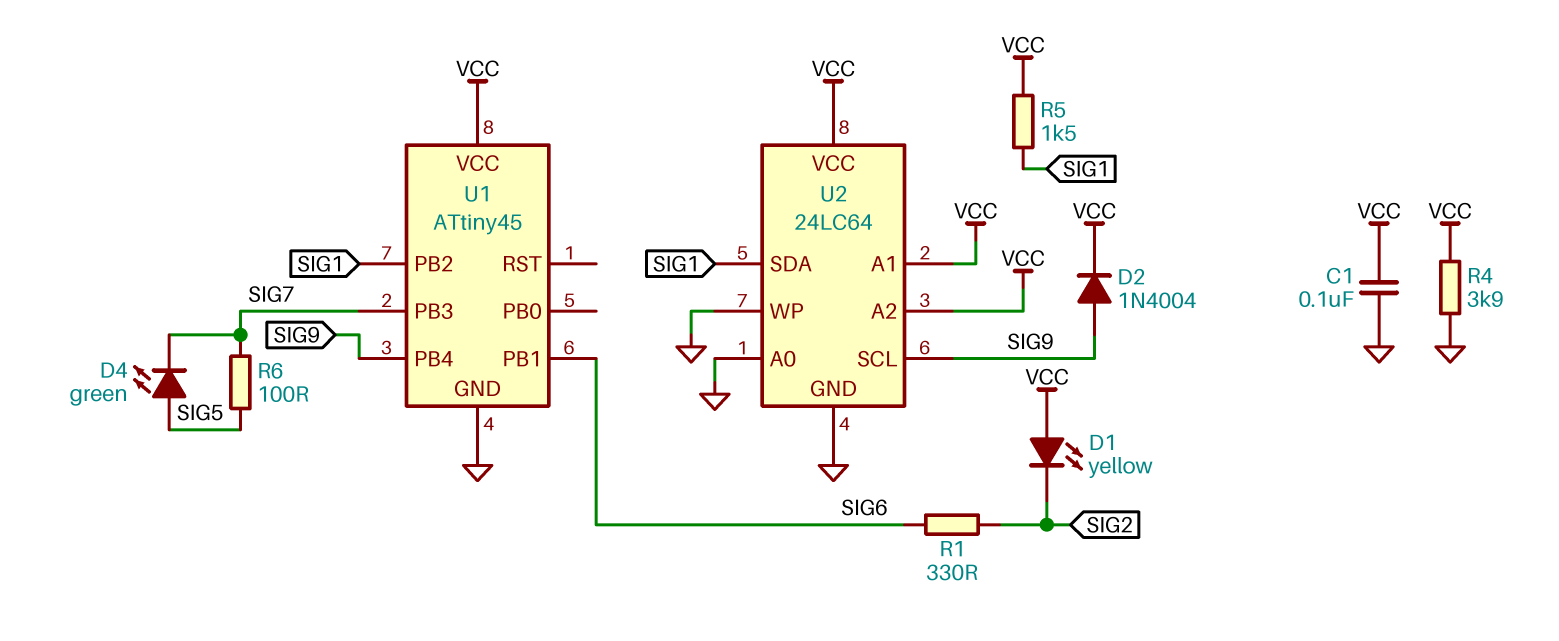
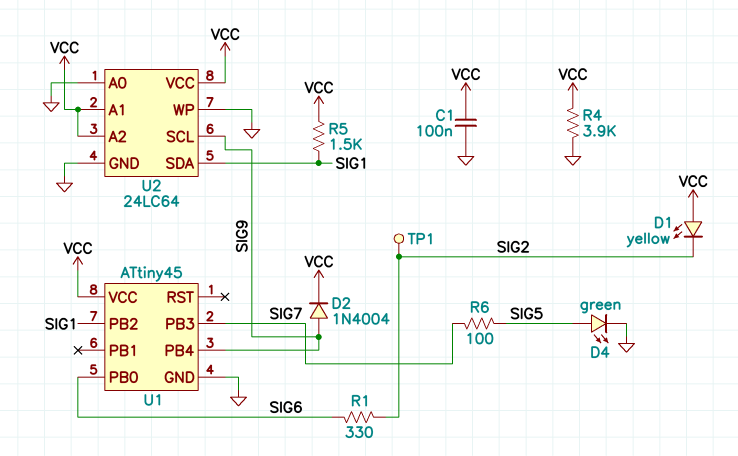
D4: LED green (A SIG5, K SIG7) -> LED green (A SIG5, K GND)
TP1: none -> test point (SIG2)
U1 pin PB0: none -> SIG6
U1 pin PB1: SIG6 -> none

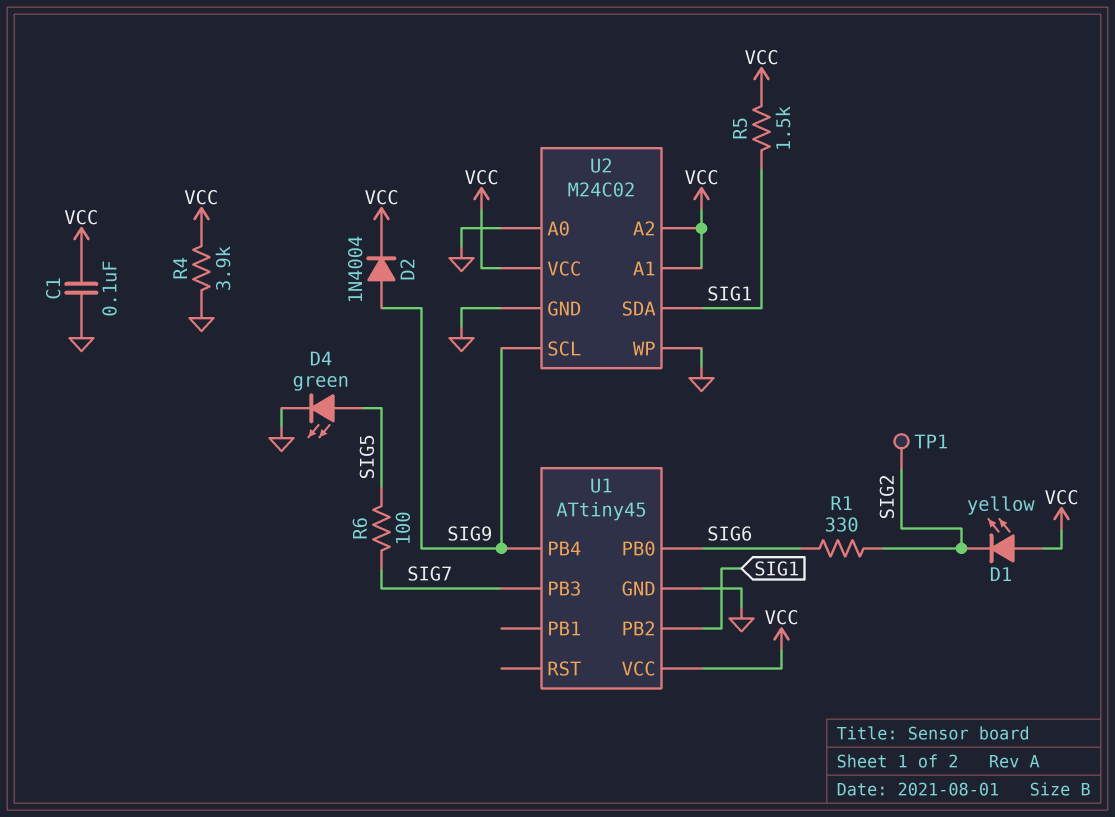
U2: 24LC64 -> M24C02

